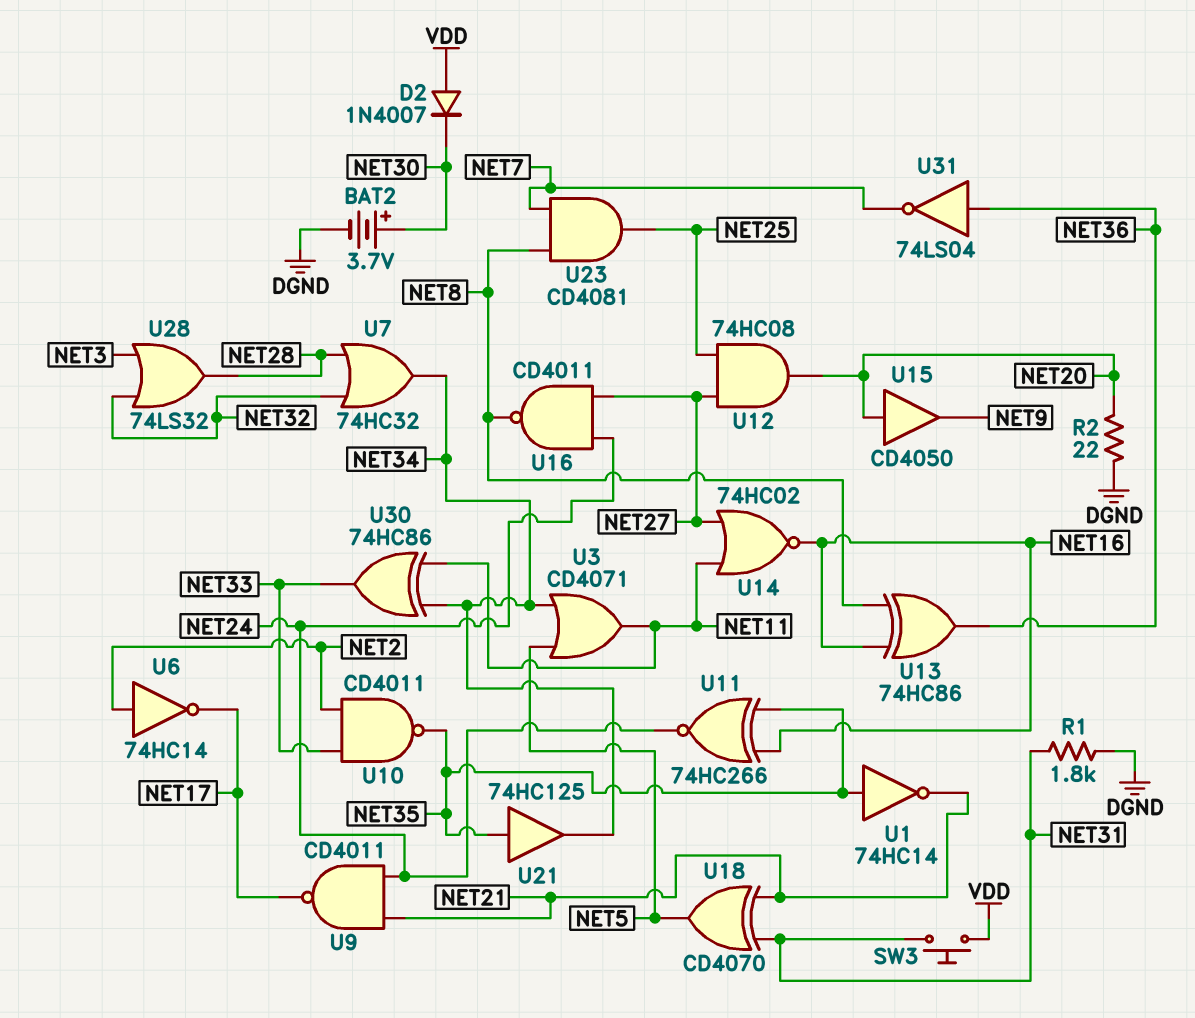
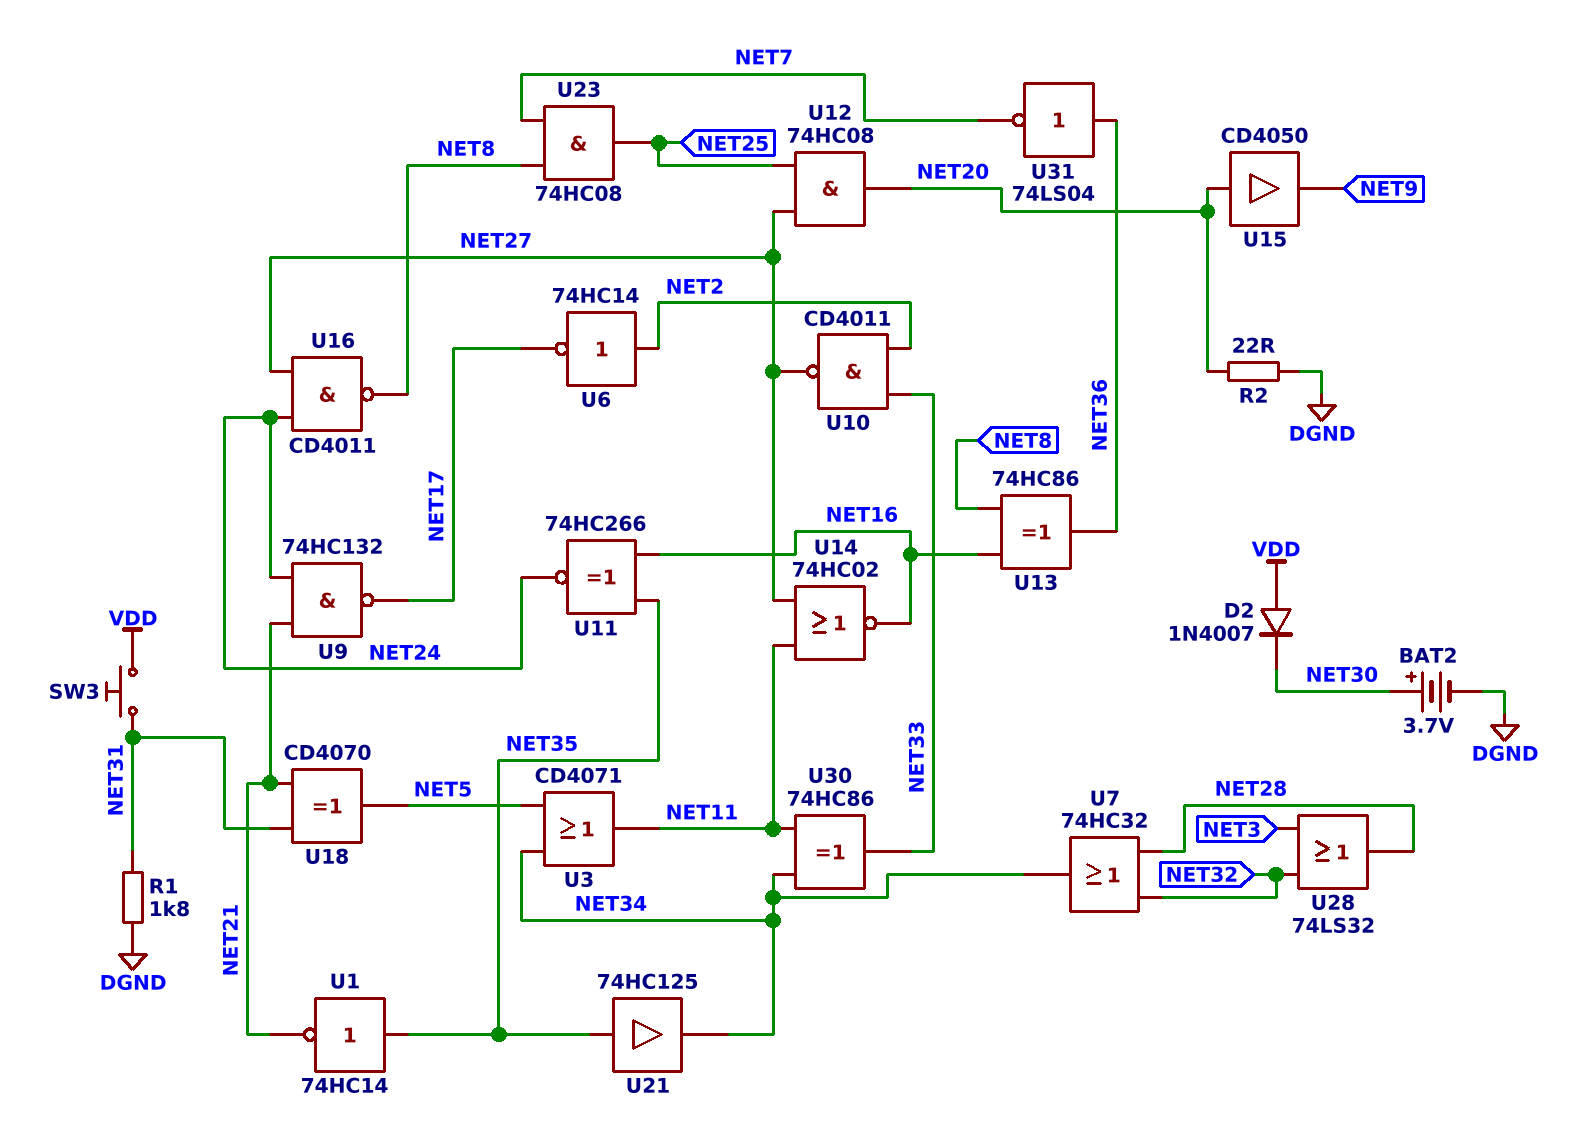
U9: NAND CD4011 (in NET21, in NET24, out NET17) -> NAND 74HC132 (in NET21, in NET24, out NET17)
U10: NAND CD4011 (in NET2, in NET33, out NET35) -> NAND CD4011 (in NET2, in NET33, out NET27)
U23: AND CD4081 (in NET7, in NET8, out NET25) -> AND 74HC08 (in NET7, in NET8, out NET25)

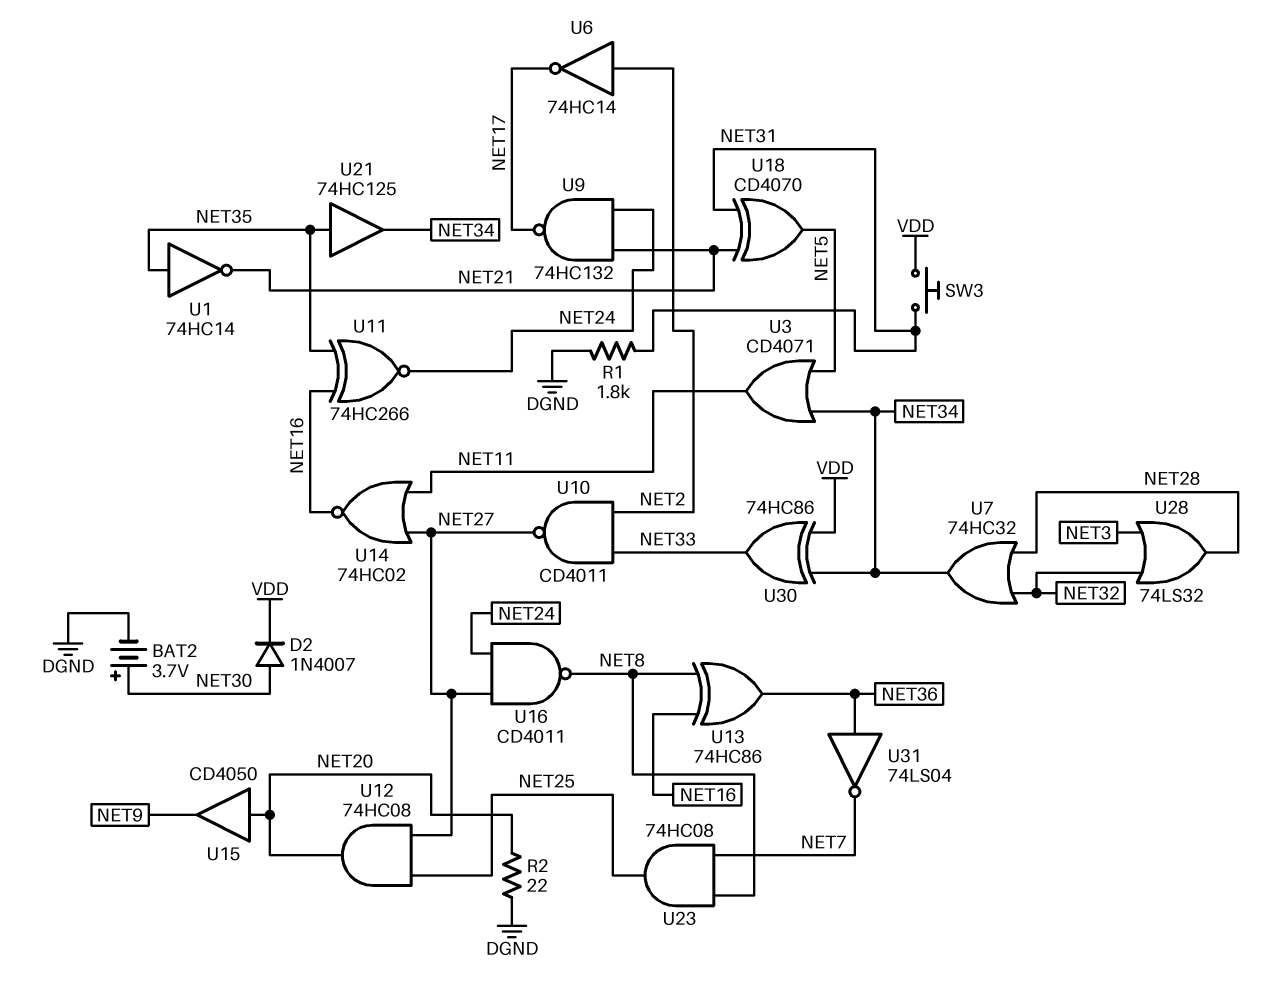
D2: diode 1N4007 (A VDD, K NET30) -> diode 1N4007 (A NET30, K VDD)
U30: XOR 74HC86 (in NET11, in NET34, out NET33) -> XOR 74HC86 (in NET34, in VDD, out NET33)

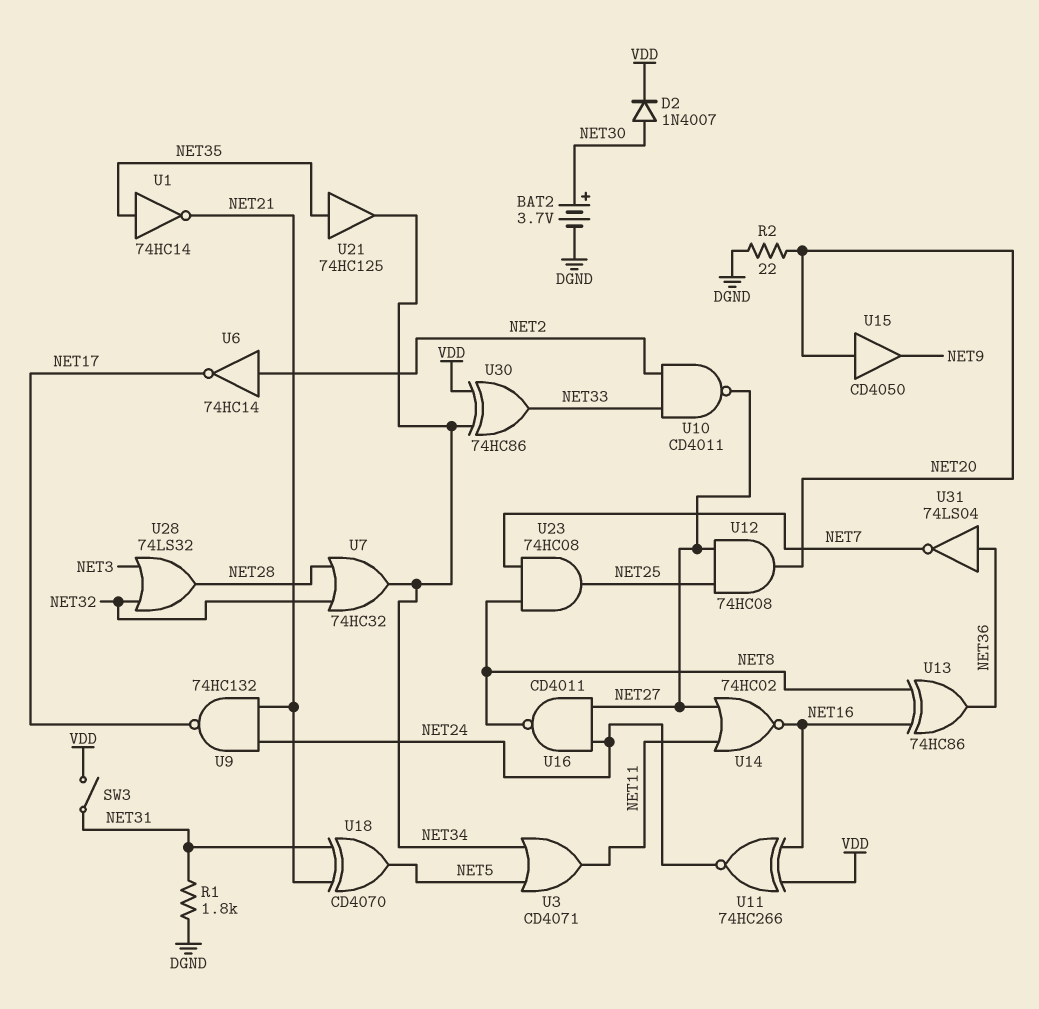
SW3: button (NET31, VDD) -> switch (NET31, VDD)
U11: XNOR 74HC266 (in NET16, in NET35, out NET24) -> XNOR 74HC266 (in NET16, in VDD, out NET24)

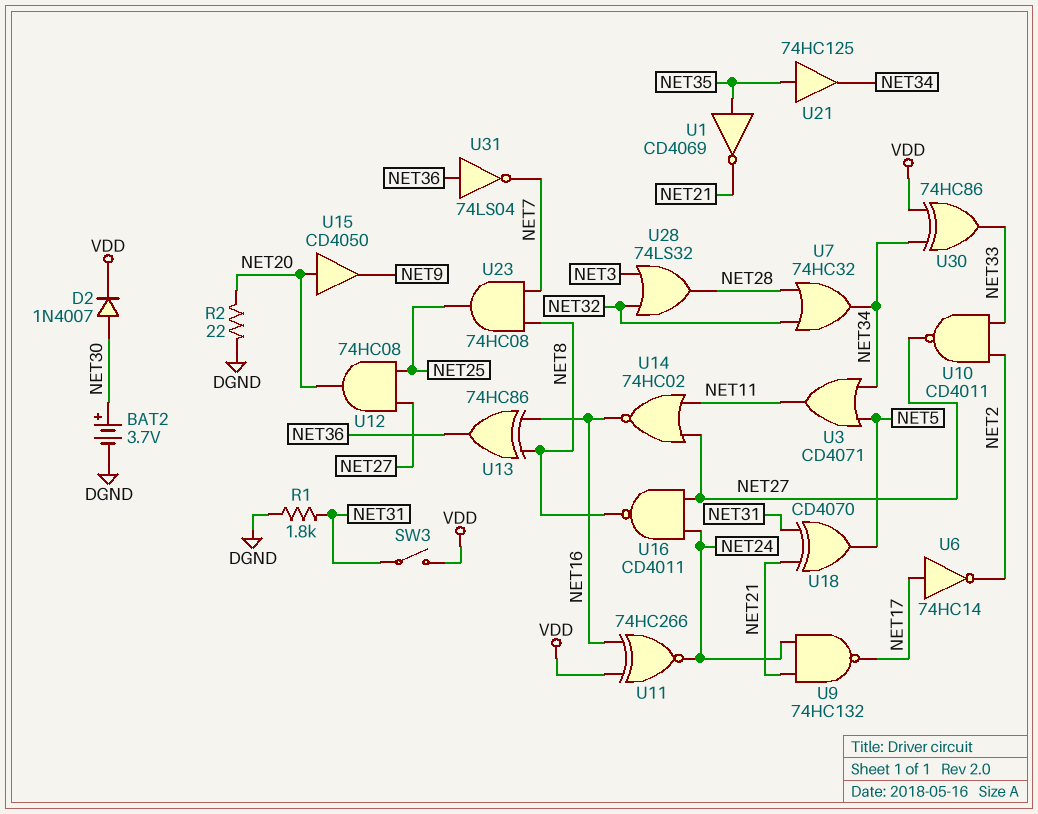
U1: NOT 74HC14 (in NET35, out NET21) -> NOT CD4069 (in NET35, out NET21)
U6: NOT 74HC14 (in NET2, out NET17) -> NOT 74HC14 (in NET17, out NET2)

